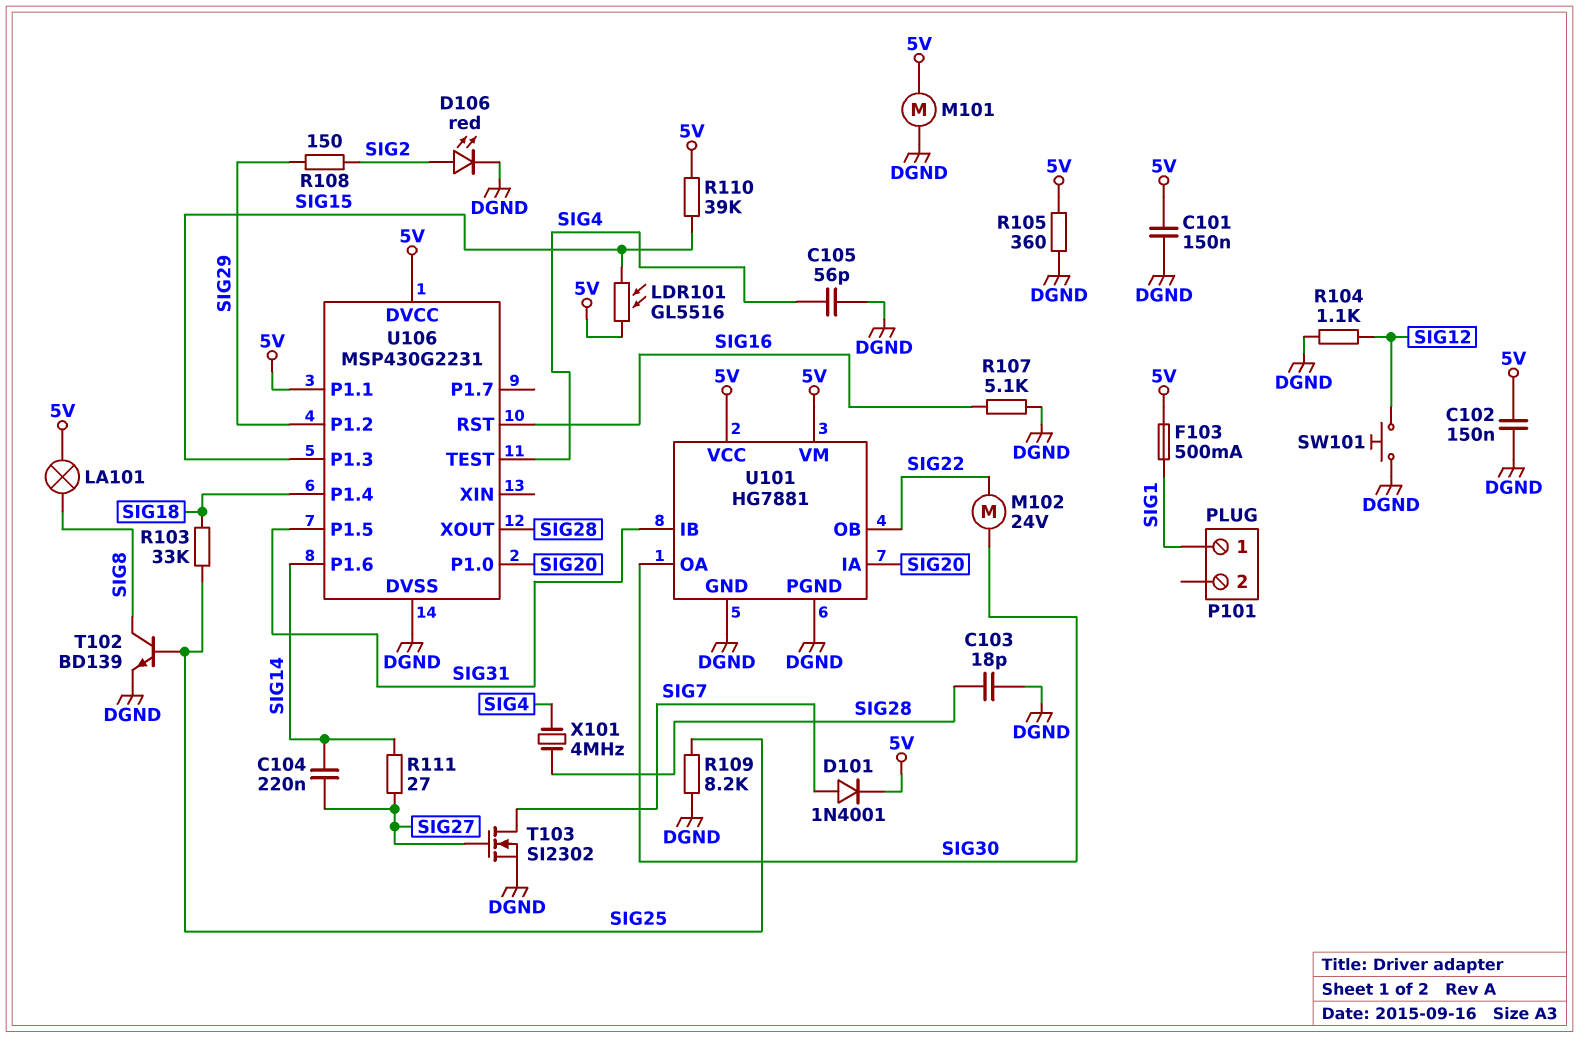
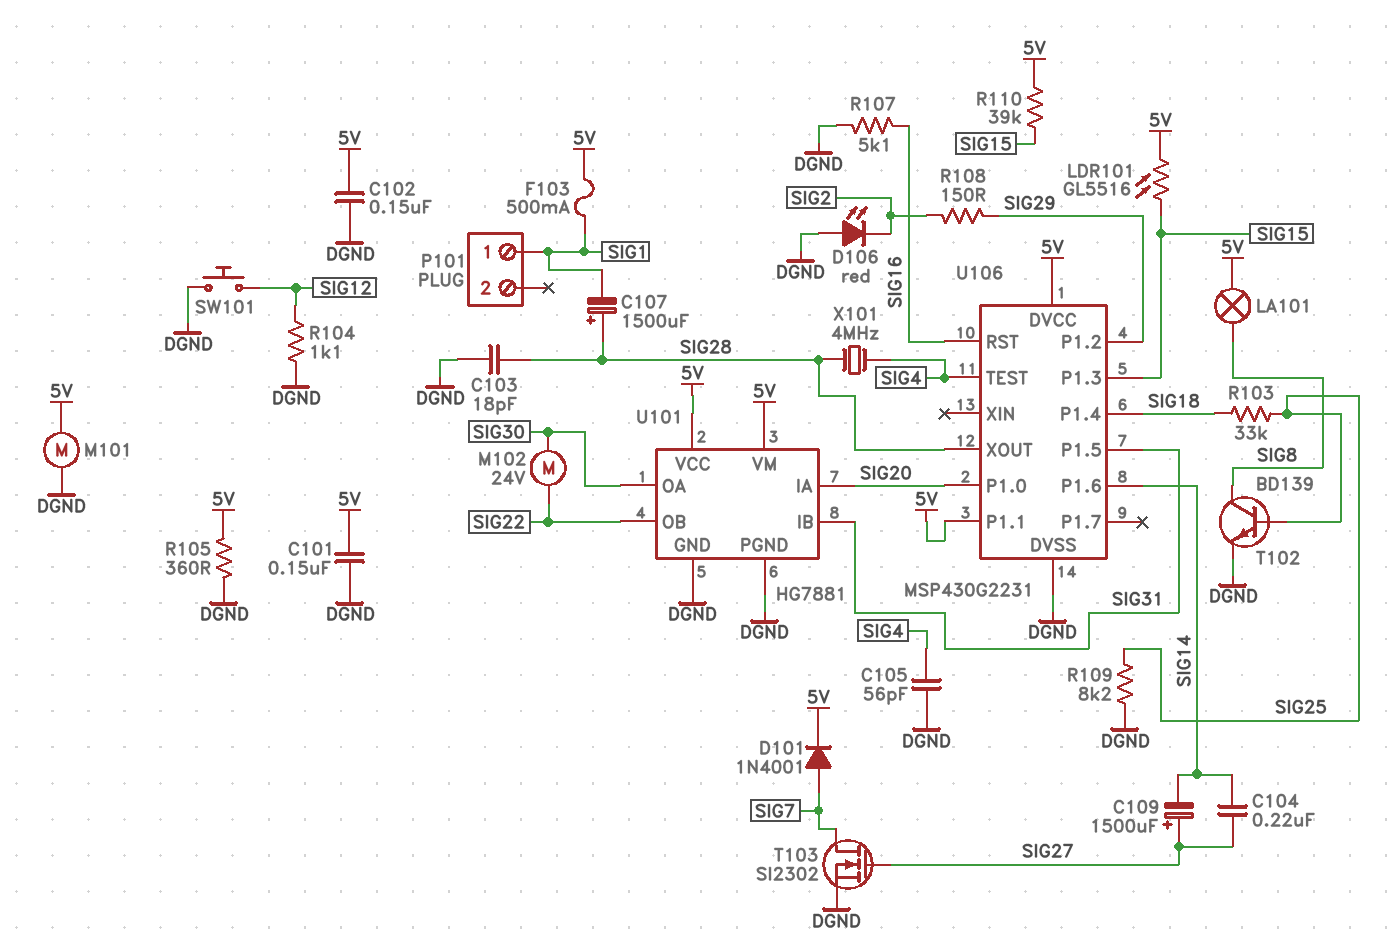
C107: none -> 1500uF (plus SIG28, minus SIG1)
C109: none -> 1500uF (plus SIG27, minus SIG14)
D106: LED red (A SIG2, K DGND) -> LED red (A DGND, K SIG2)
R111: 27 (SIG14, SIG27) -> none

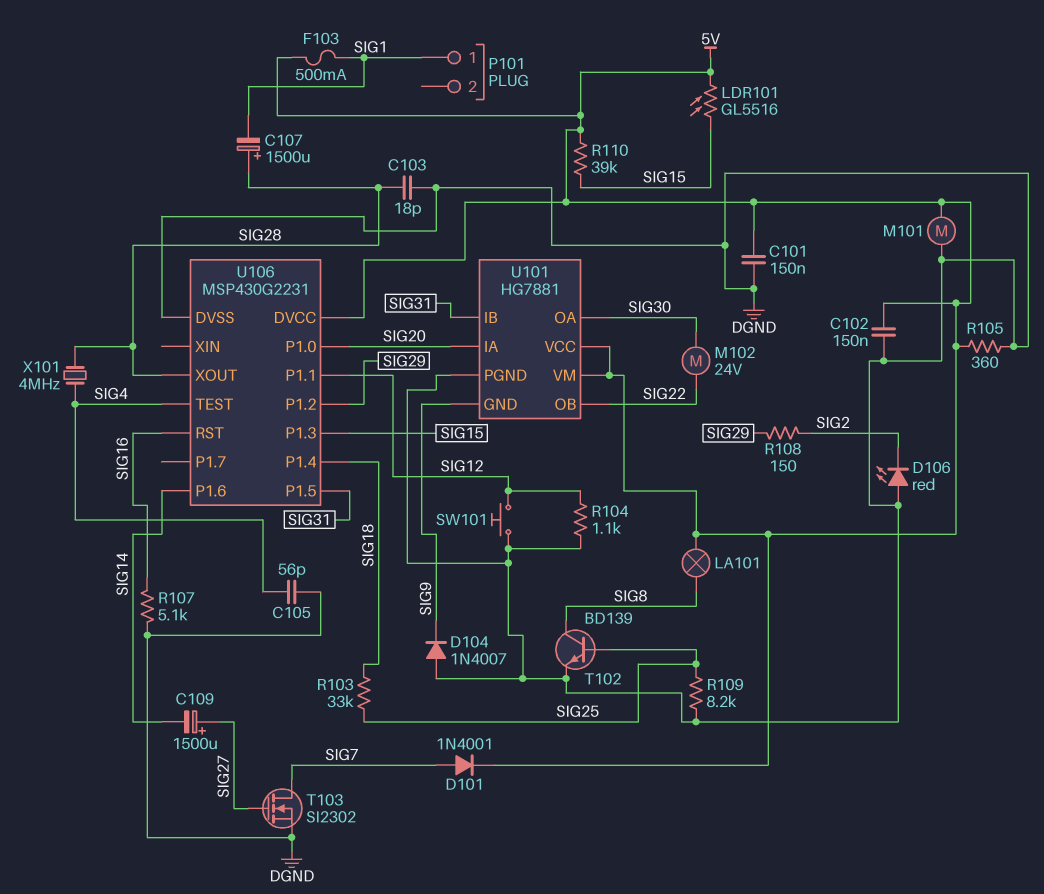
C104: 220nF (SIG14, SIG27) -> none
D104: none -> diode 1N4007 (A DGND, K SIG9)
U101 pin GND: DGND -> SIG9
U106 pin P1.1: 5V -> SIG12

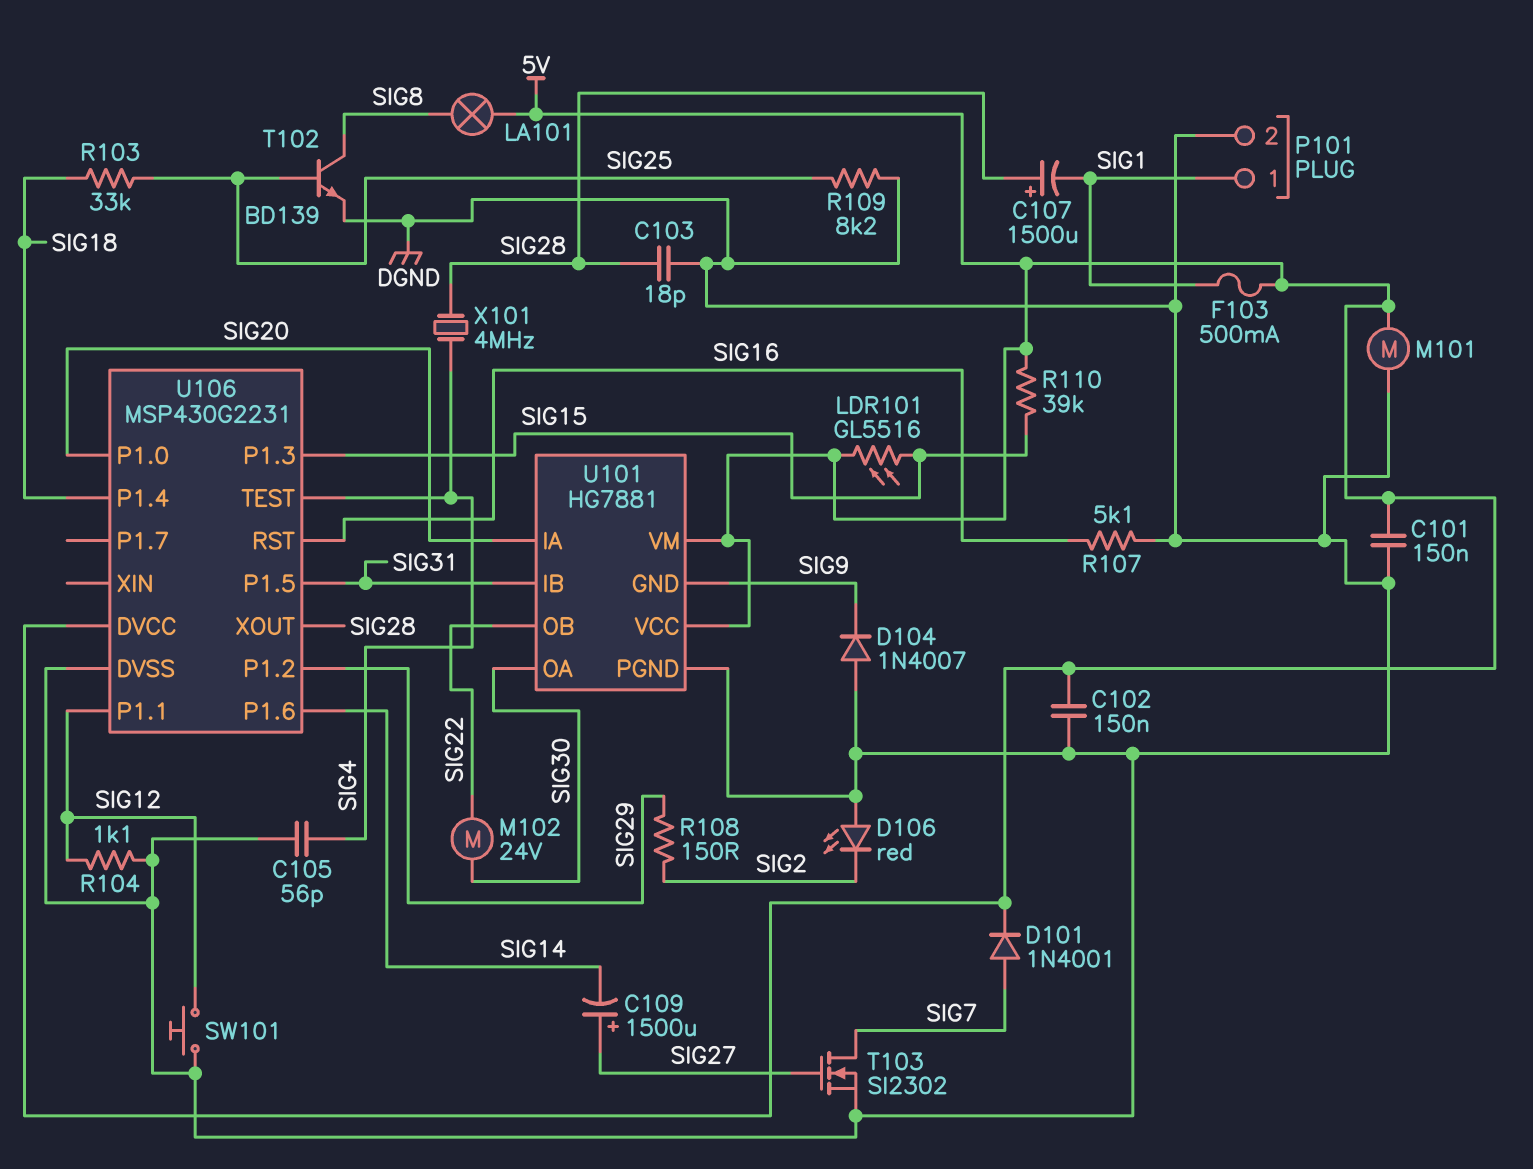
P101 pin 2: none -> DGND
R105: 360 (5V, DGND) -> none

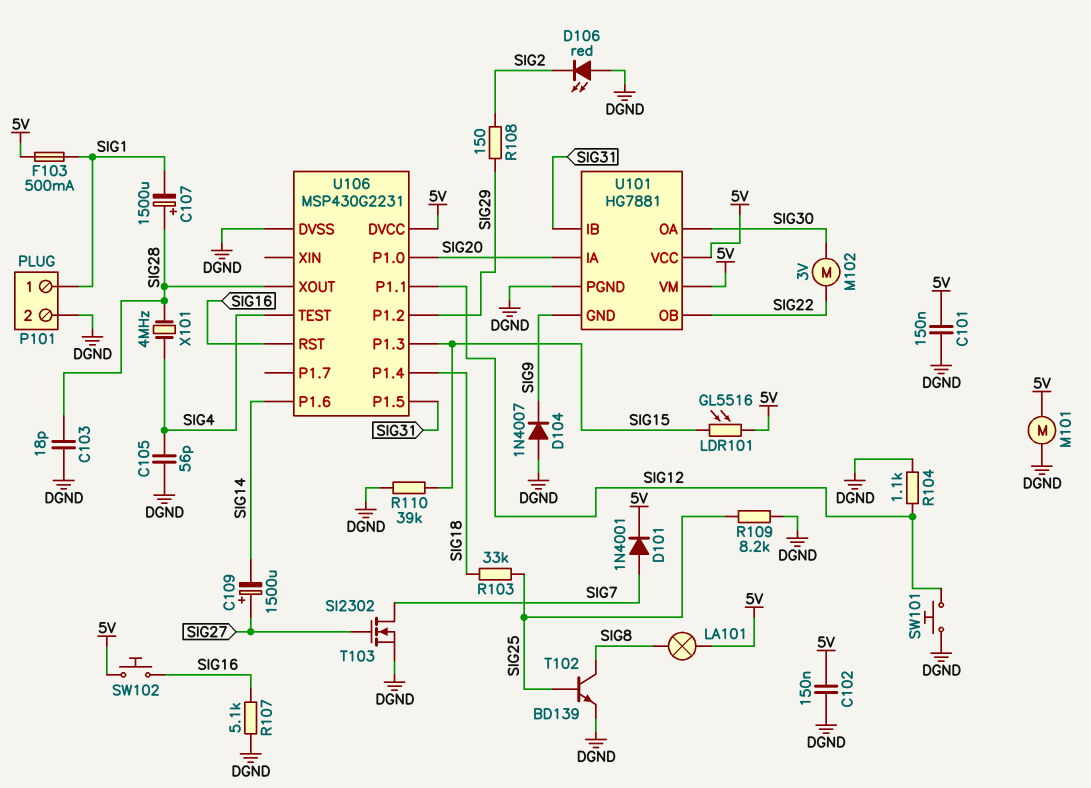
M102: motor 24V (SIG22, SIG30) -> motor 3V (SIG22, SIG30)
R110: 39k (5V, SIG15) -> 39k (DGND, SIG15)
SW102: none -> button (5V, SIG16)

